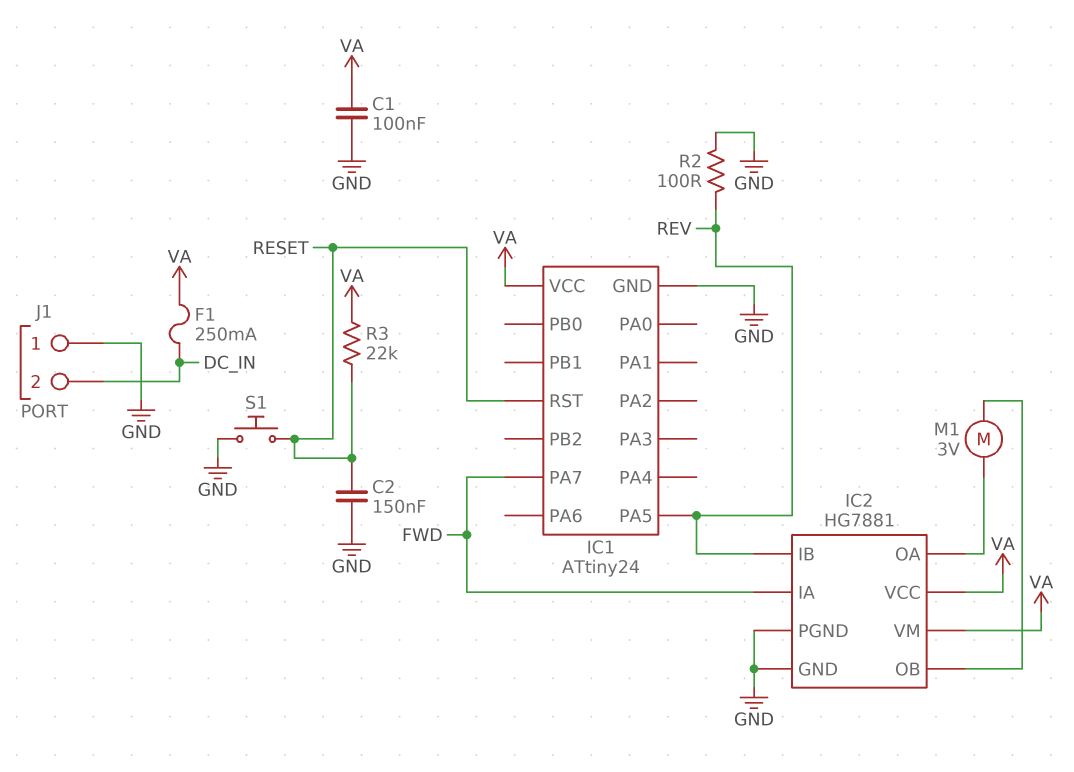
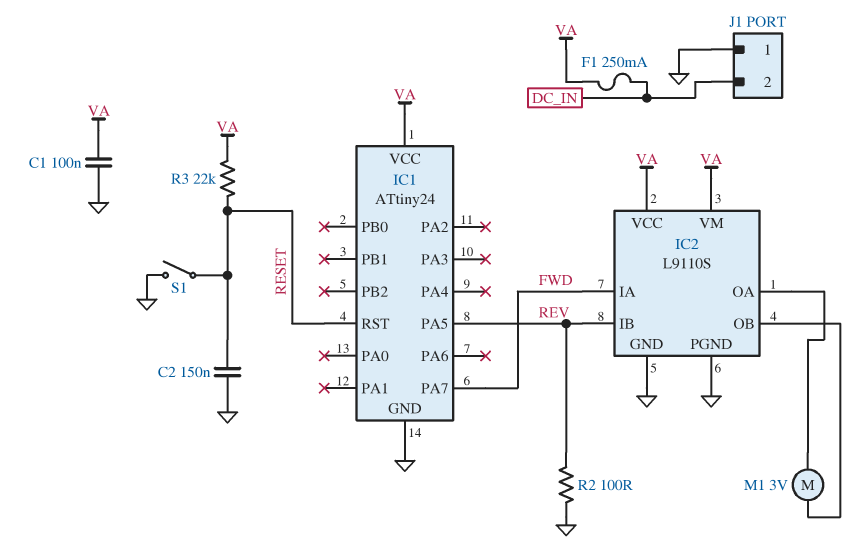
IC2: HG7881 -> L9110S
S1: button (GND, RESET) -> switch (GND, RESET)

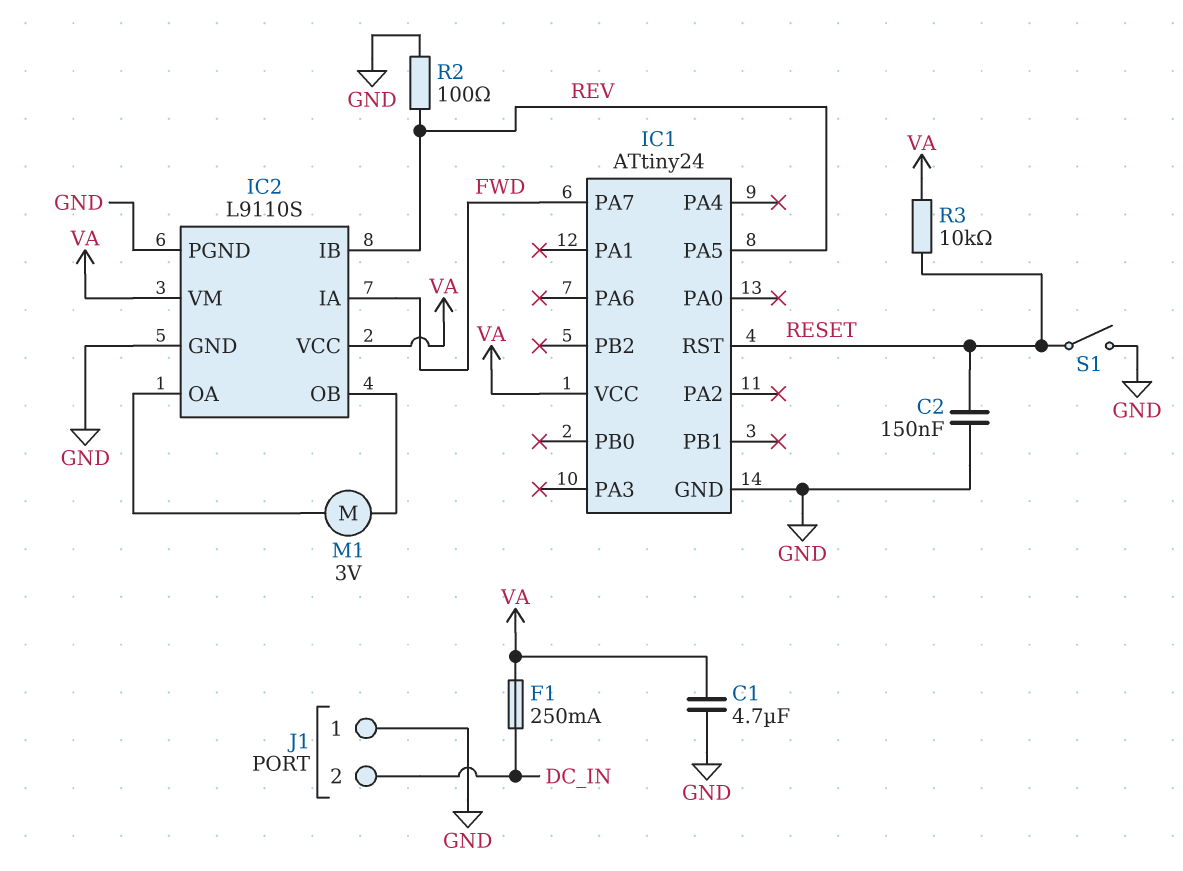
C1: 100nF (GND, VA) -> 4.7uF (GND, VA)
R3: 22k (RESET, VA) -> 10k (RESET, VA)

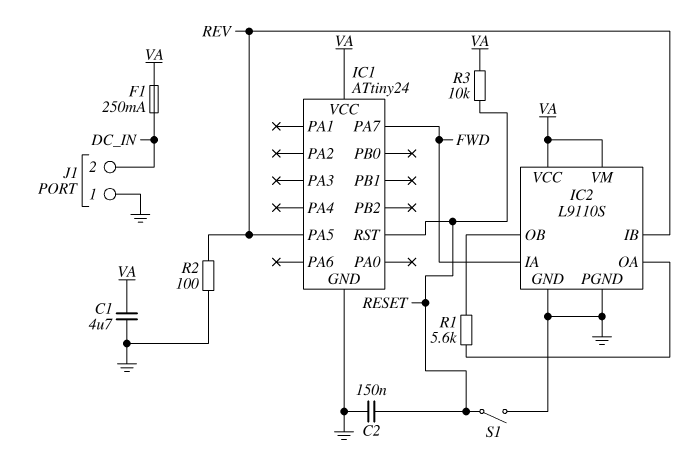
M1: motor 3V (IC2/OA, IC2/OB) -> none
R1: none -> 5.6k (IC2/OA, IC2/OB)

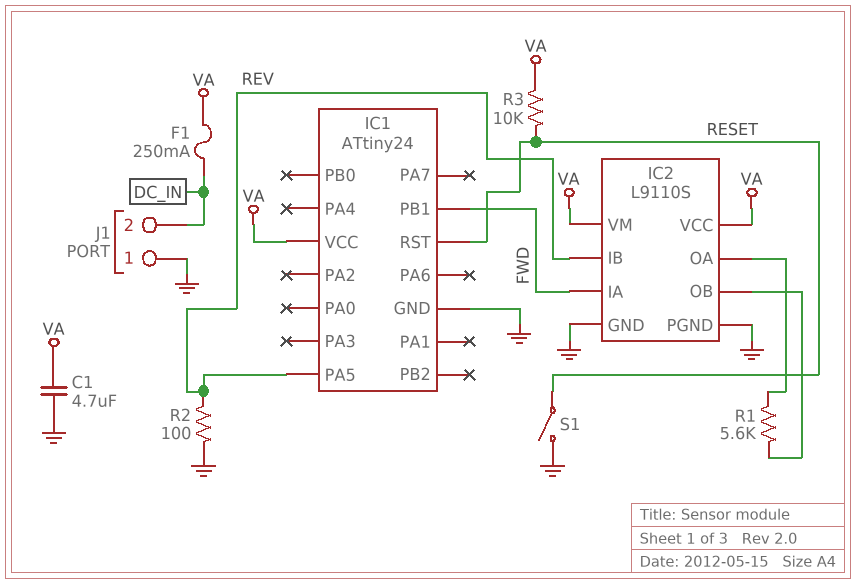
C2: 150nF (GND, RESET) -> none
IC1 pin PA7: FWD -> none
IC1 pin PB1: none -> FWD

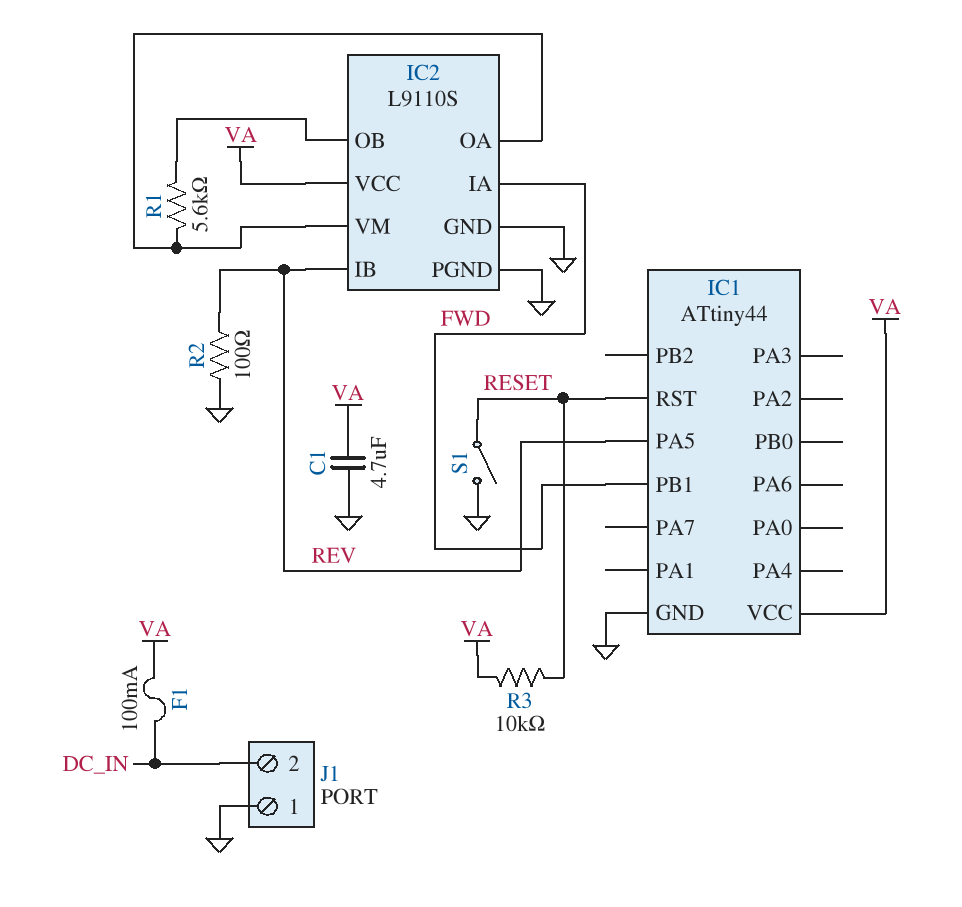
F1: 250mA (DC_IN, VA) -> 100mA (DC_IN, VA)
IC1: ATtiny24 -> ATtiny44
IC2 pin VM: VA -> IC2/OA

